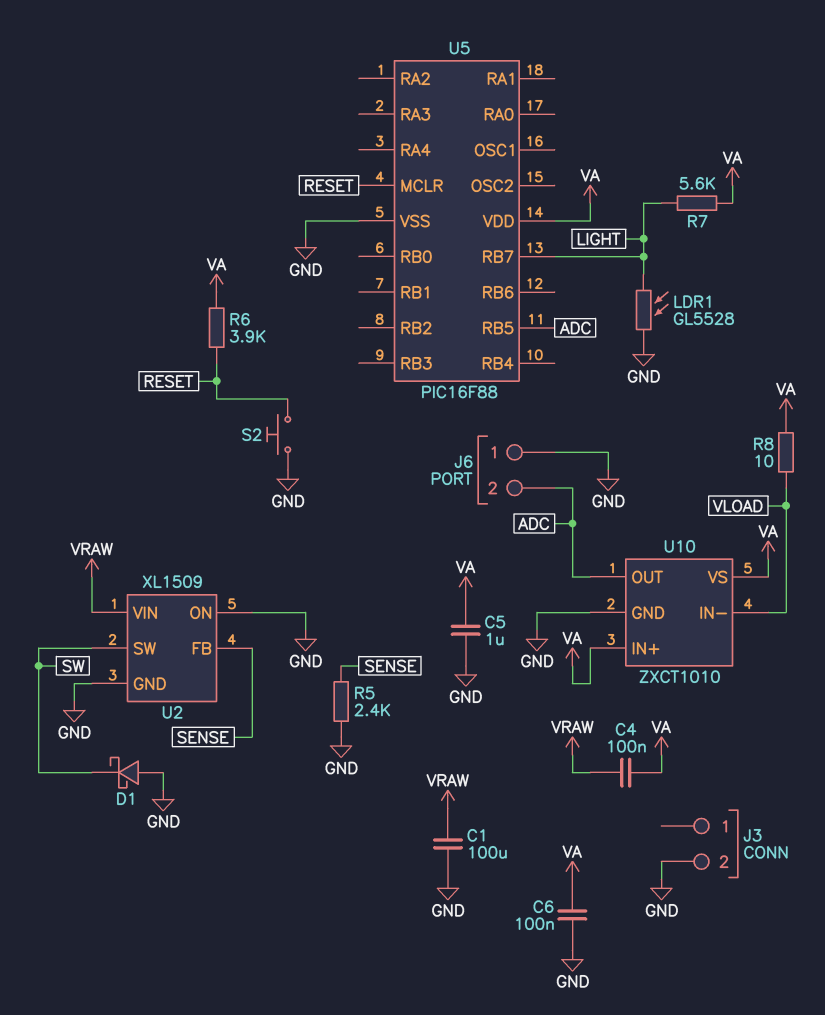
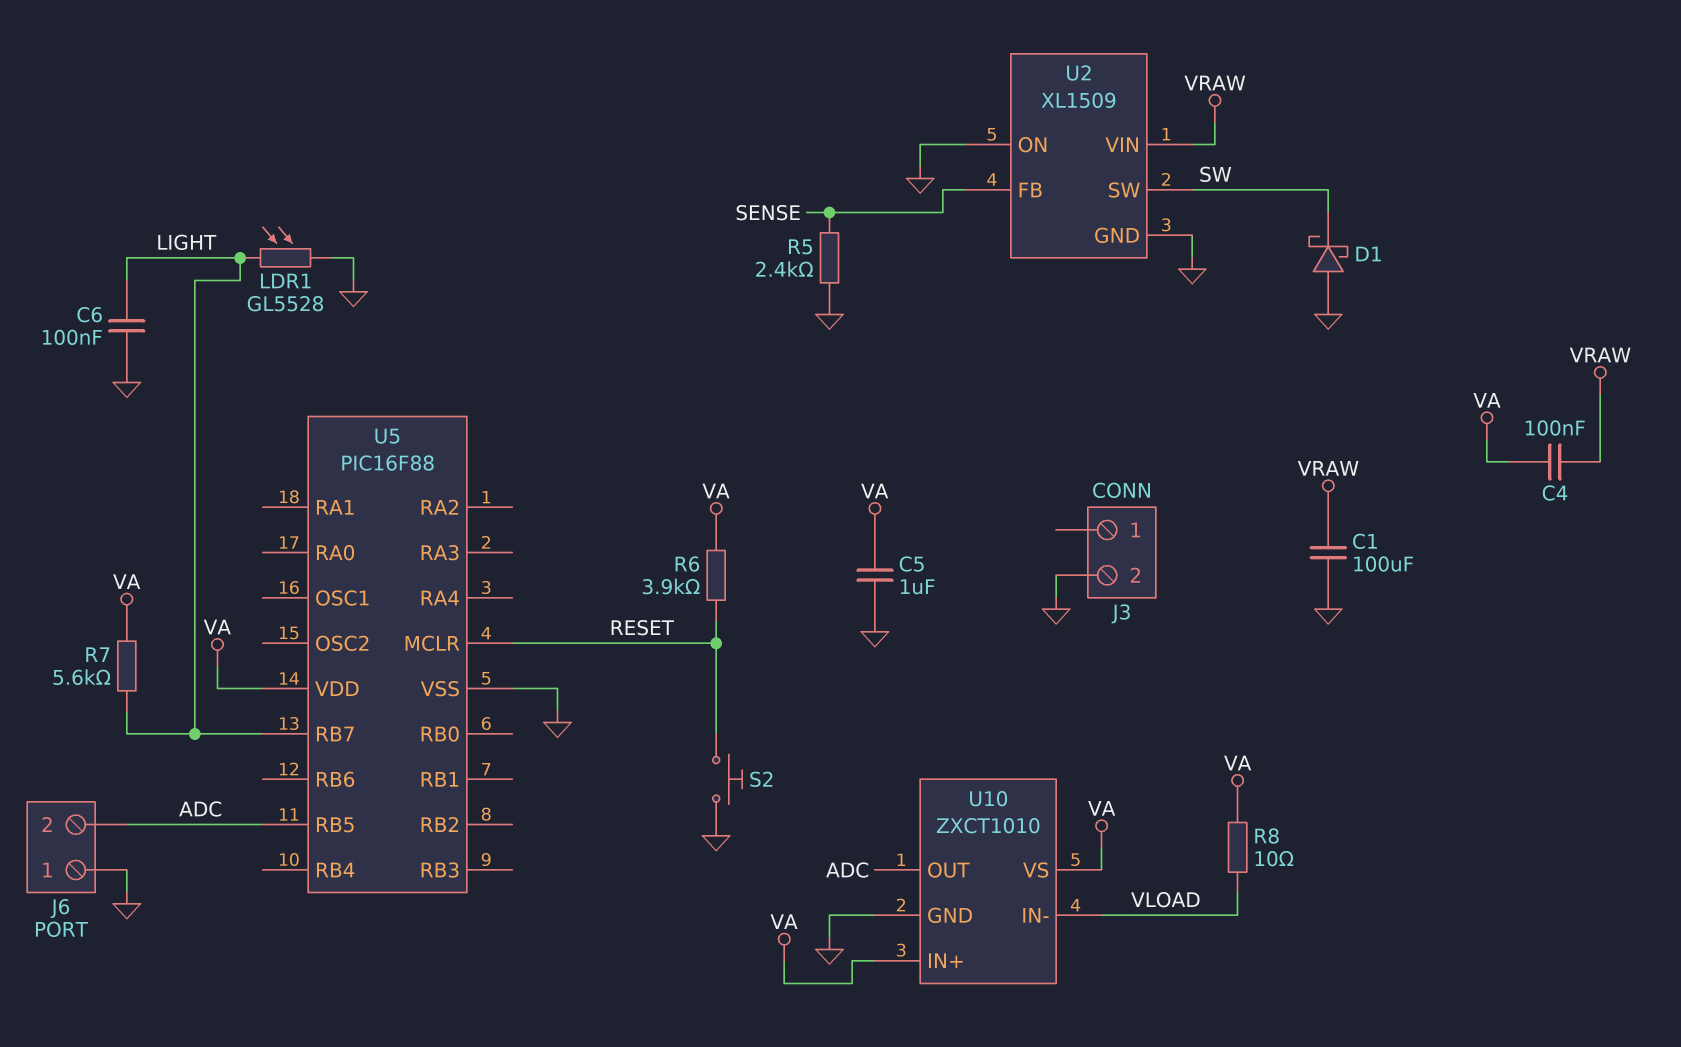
C6: 100nF (GND, VA) -> 100nF (GND, LIGHT)

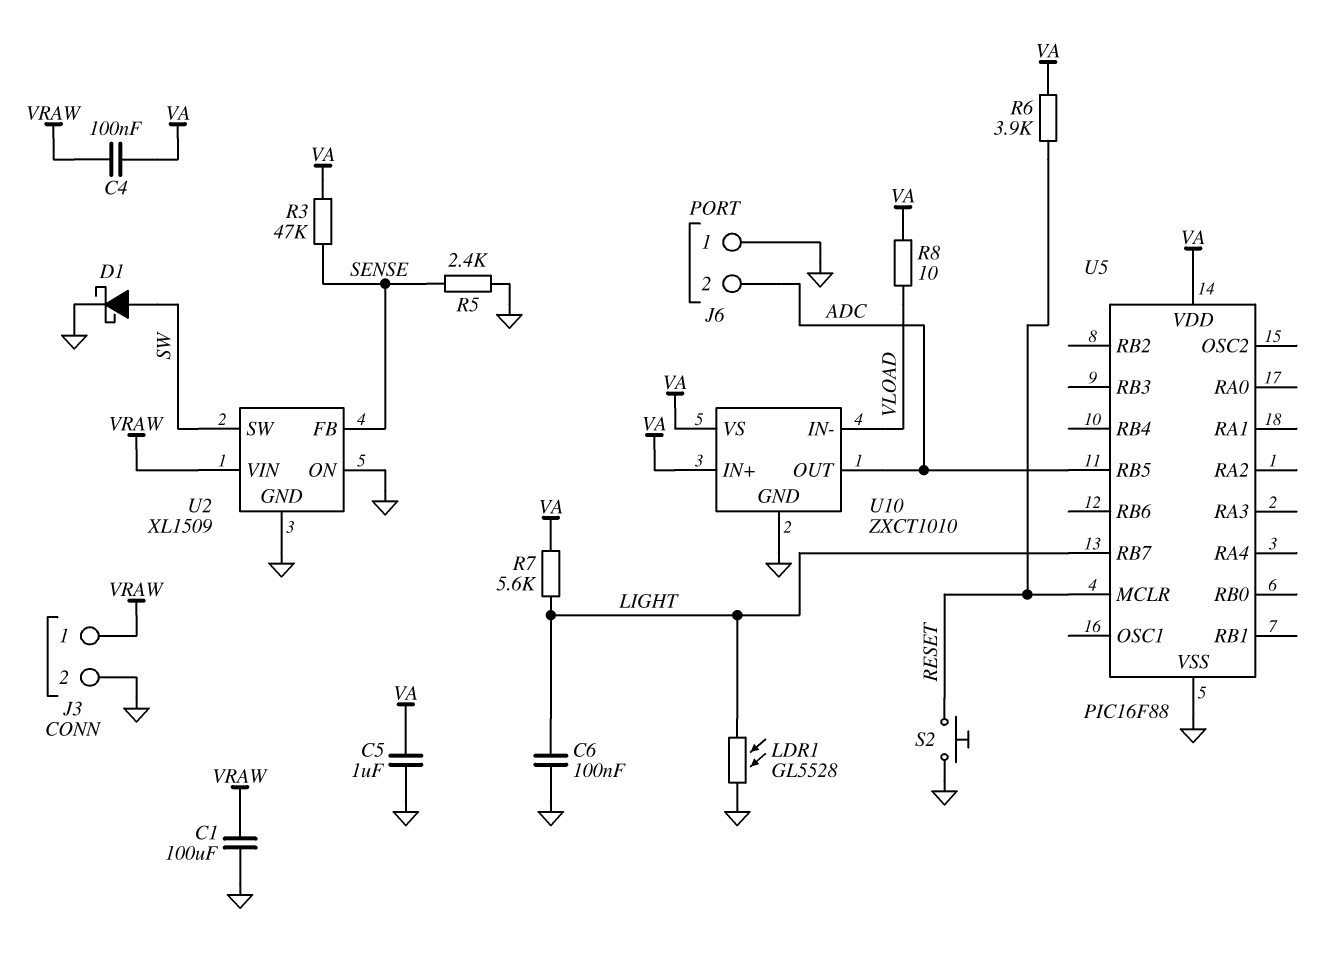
D1: schottky (A GND, K SW) -> schottky (A SW, K GND)
J3 pin 1: none -> VRAW
R3: none -> 47k (SENSE, VA)

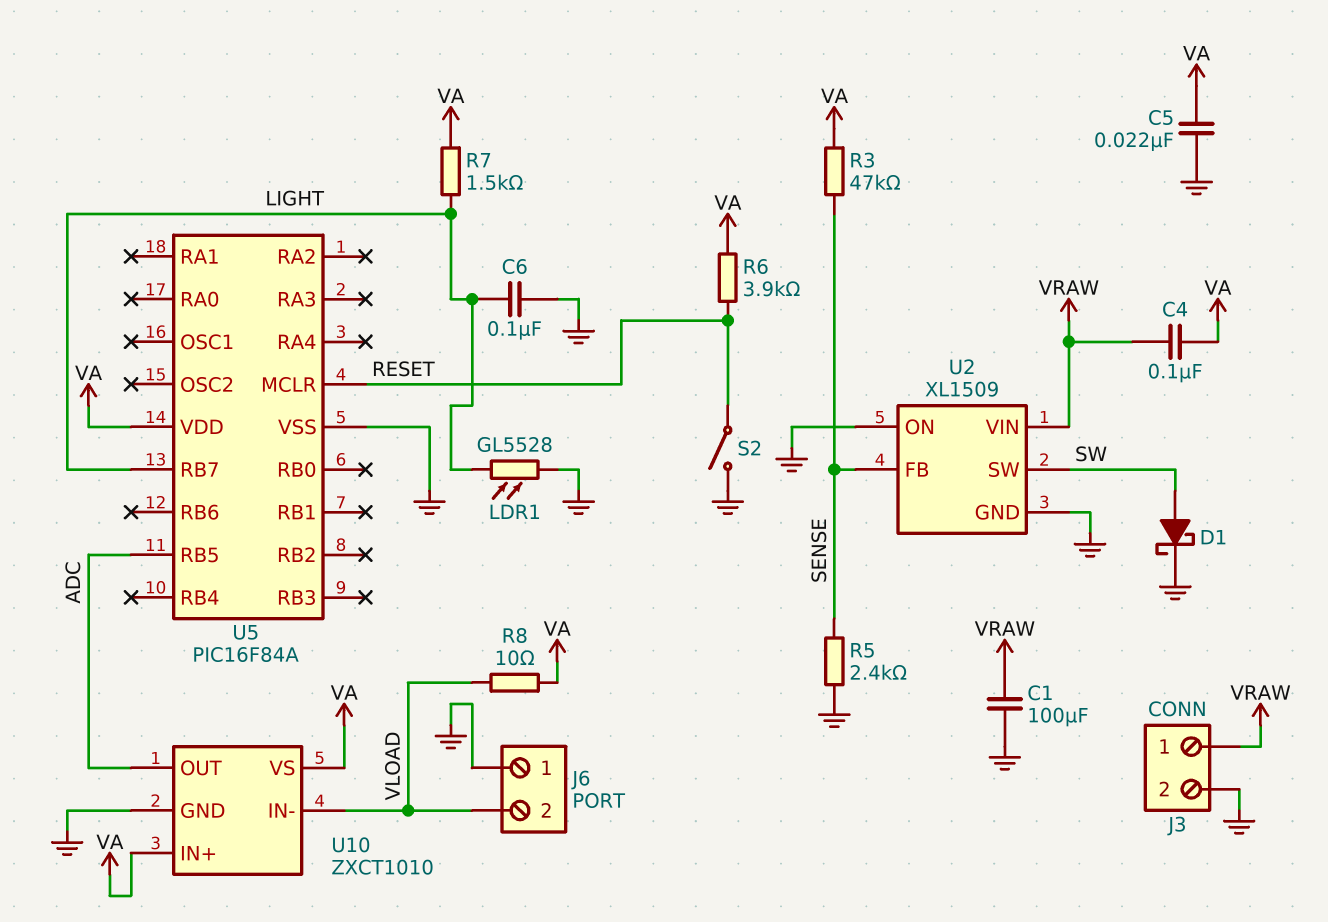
C5: 1uF (GND, VA) -> 22nF (GND, VA)
J6 pin 2: ADC -> VLOAD
R7: 5.6k (LIGHT, VA) -> 1.5k (LIGHT, VA)
S2: button (GND, RESET) -> switch (GND, RESET)
U5: PIC16F88 -> PIC16F84A

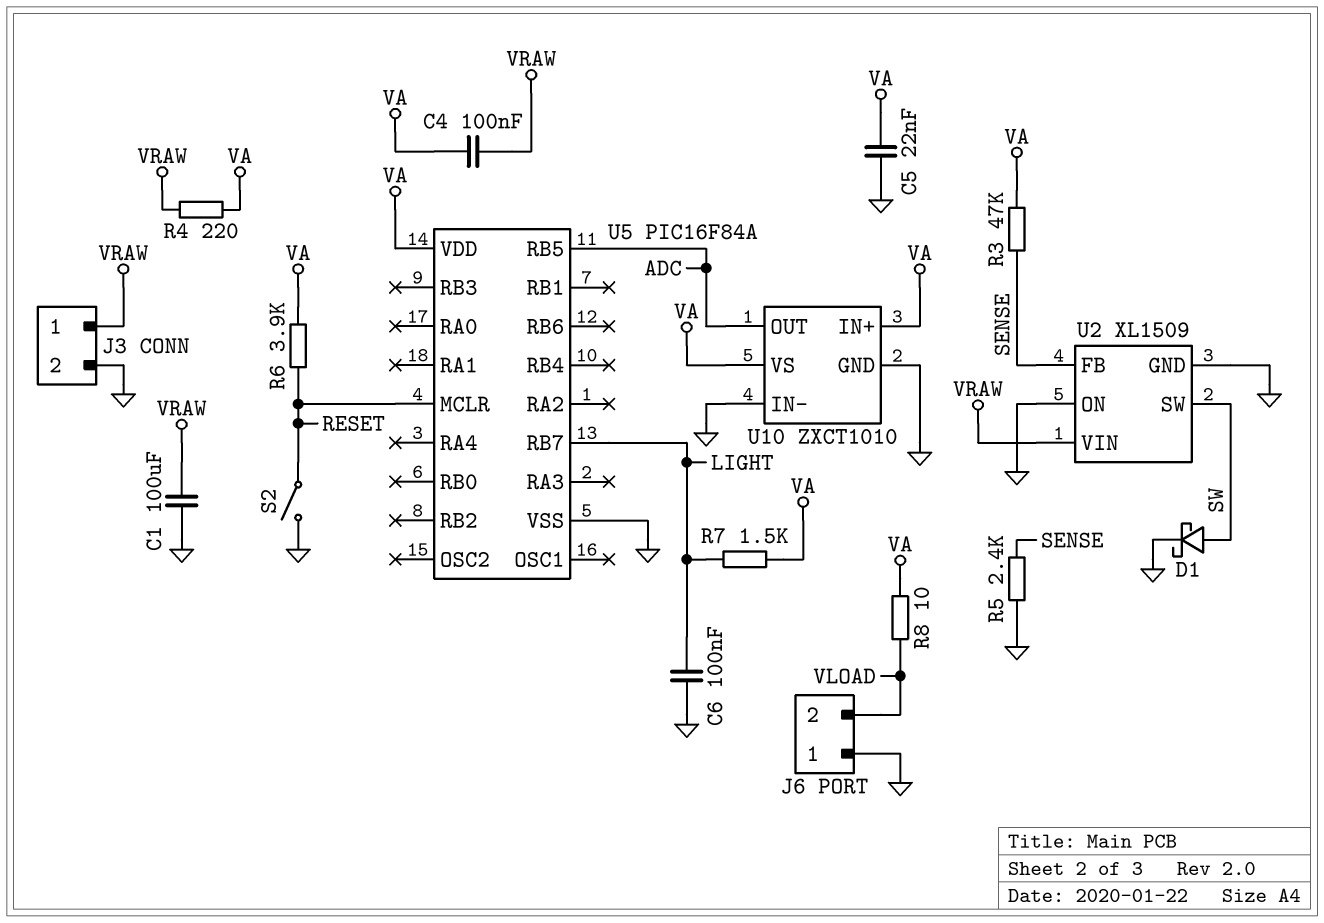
LDR1: GL5528 (GND, LIGHT) -> none
R4: none -> 220 (VA, VRAW)
U10 pin IN-: VLOAD -> GND

